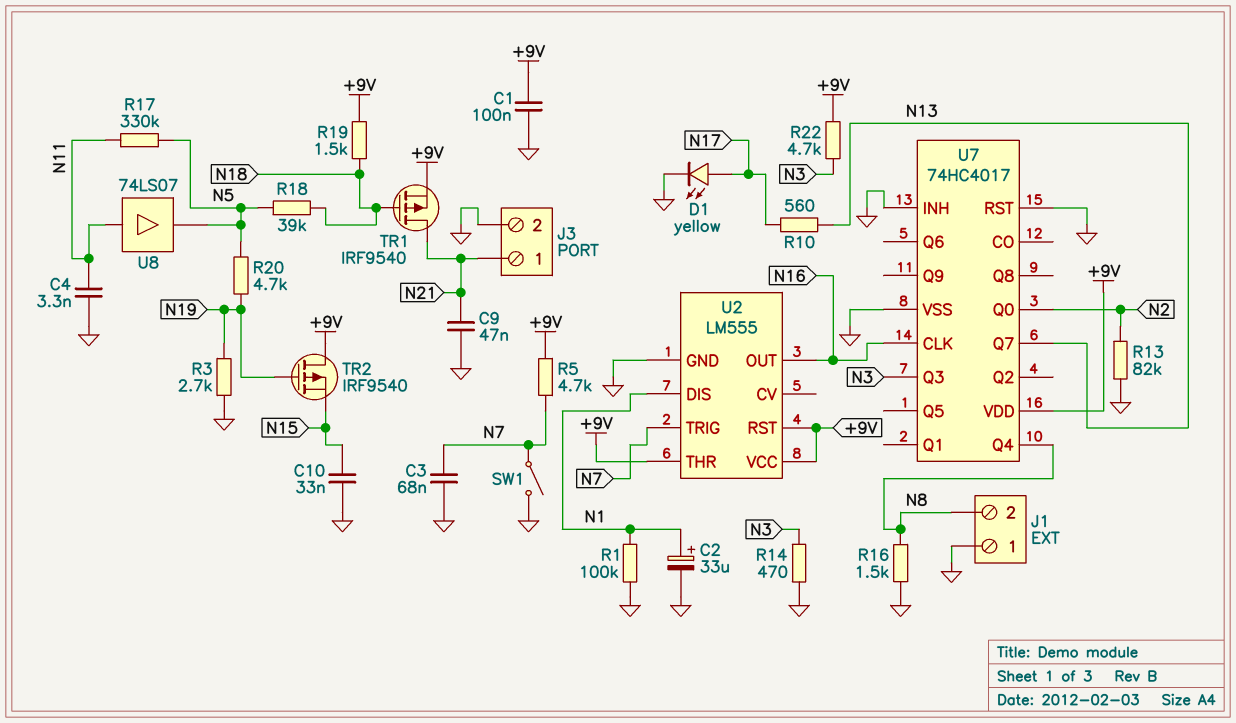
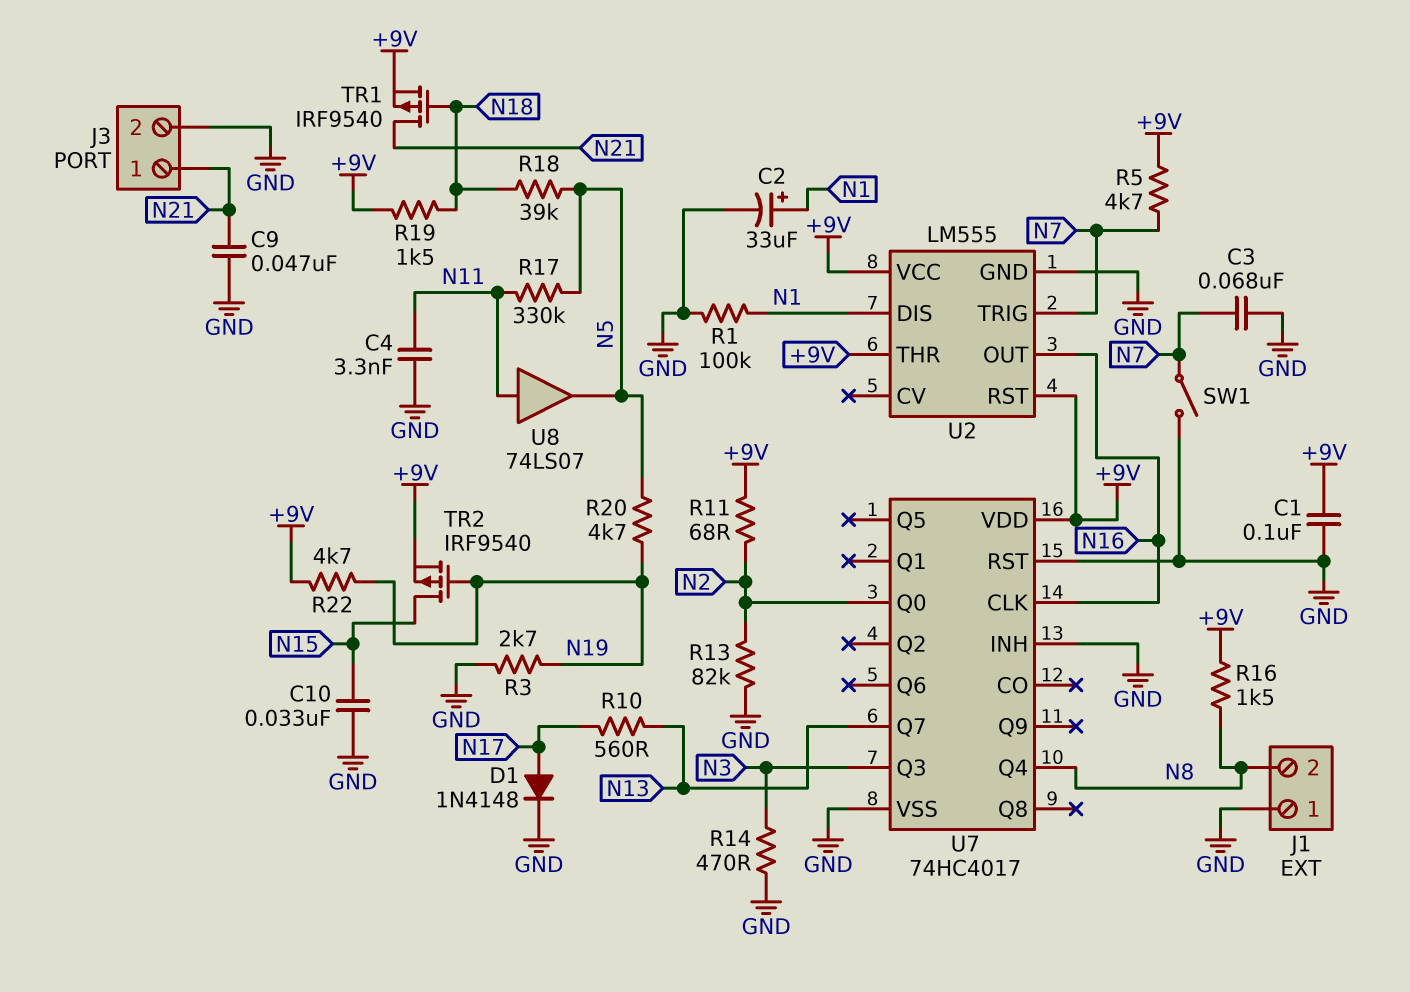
D1: LED yellow (A N17, K GND) -> diode 1N4148 (A N17, K GND)
R11: none -> 68 (+9V, N2)
R16: 1.5k (GND, N8) -> 1.5k (+9V, N8)
R22: 4.7k (+9V, N3) -> 4.7k (+9V, N19)
TR2: PMOS IRF9540 (G N19, D +9V, S N15) -> PMOS IRF9540 (G N19, D N15, S +9V)

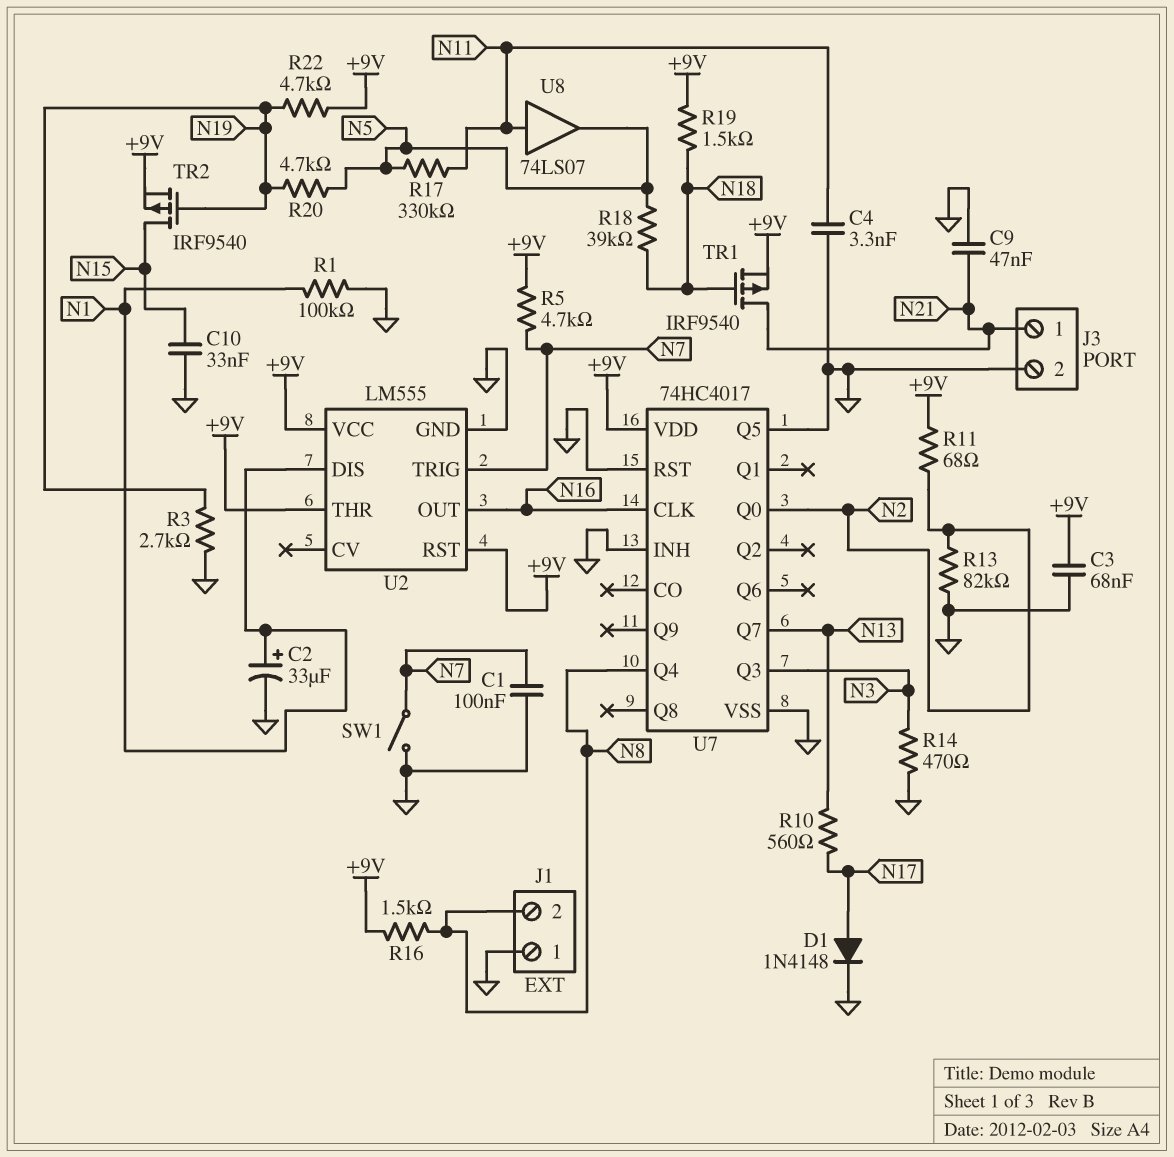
C1: 100nF (+9V, GND) -> 100nF (GND, N7)
C3: 68nF (GND, N7) -> 68nF (+9V, GND)
U7 pin Q5: none -> GND

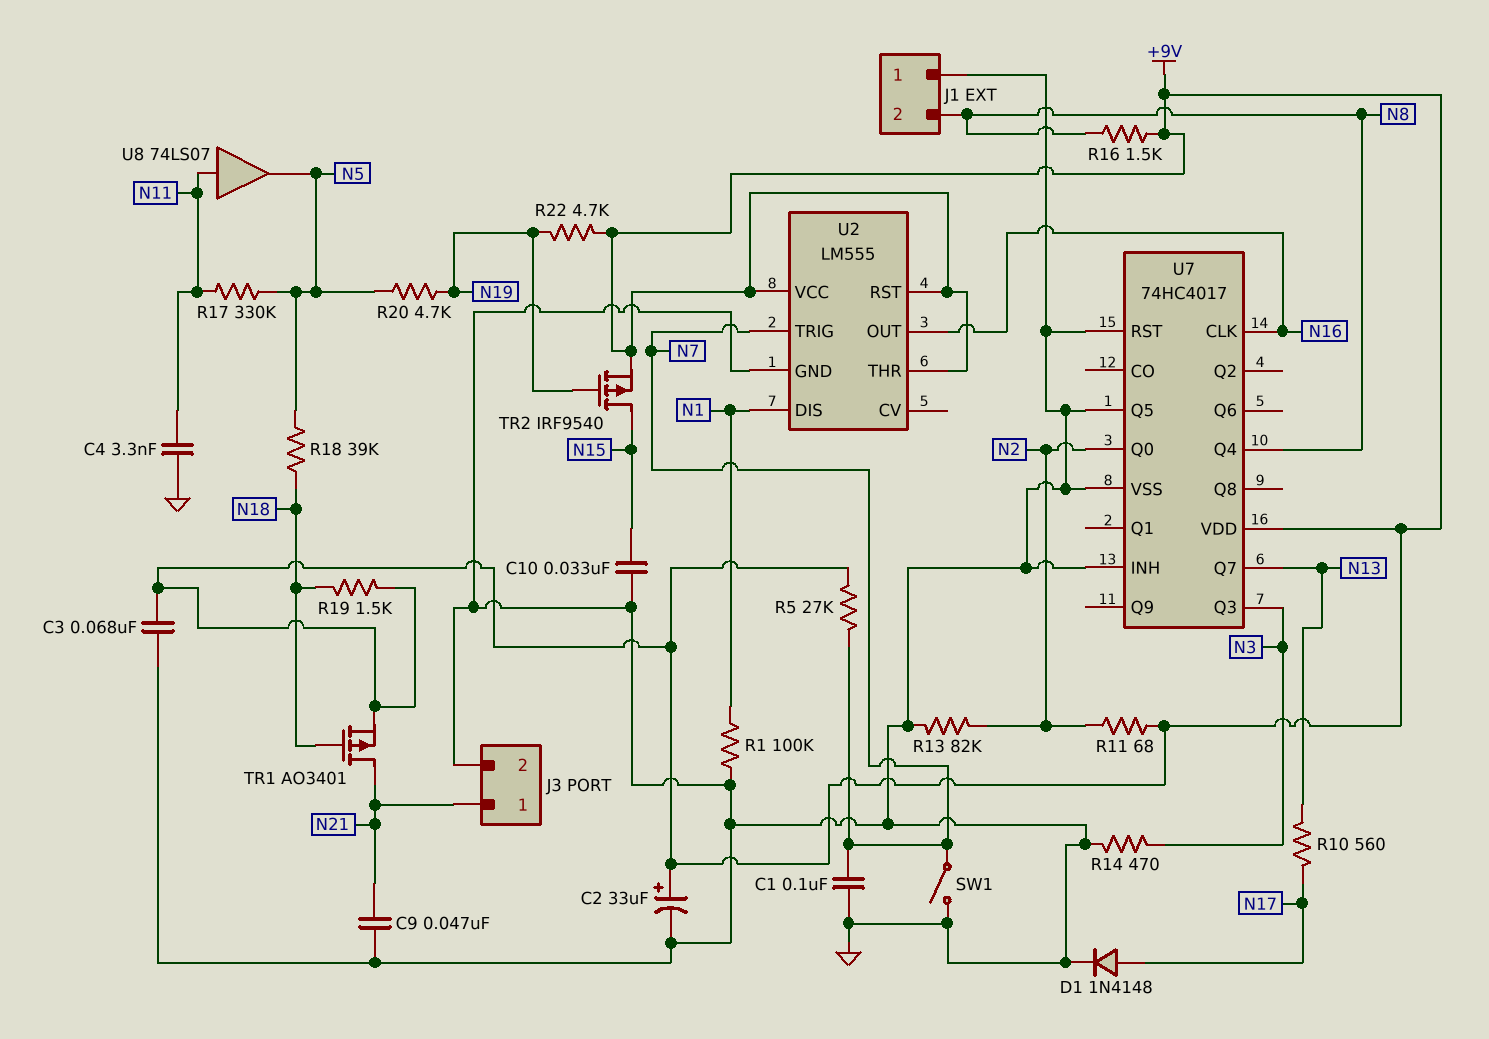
C2: 33uF (plus N1, minus GND) -> 33uF (plus +9V, minus GND)
R3: 2.7k (GND, N19) -> none
R5: 4.7k (+9V, N7) -> 27k (+9V, N7)
TR1: PMOS IRF9540 (G N18, D N21, S +9V) -> PMOS AO3401 (G N18, D N21, S +9V)

